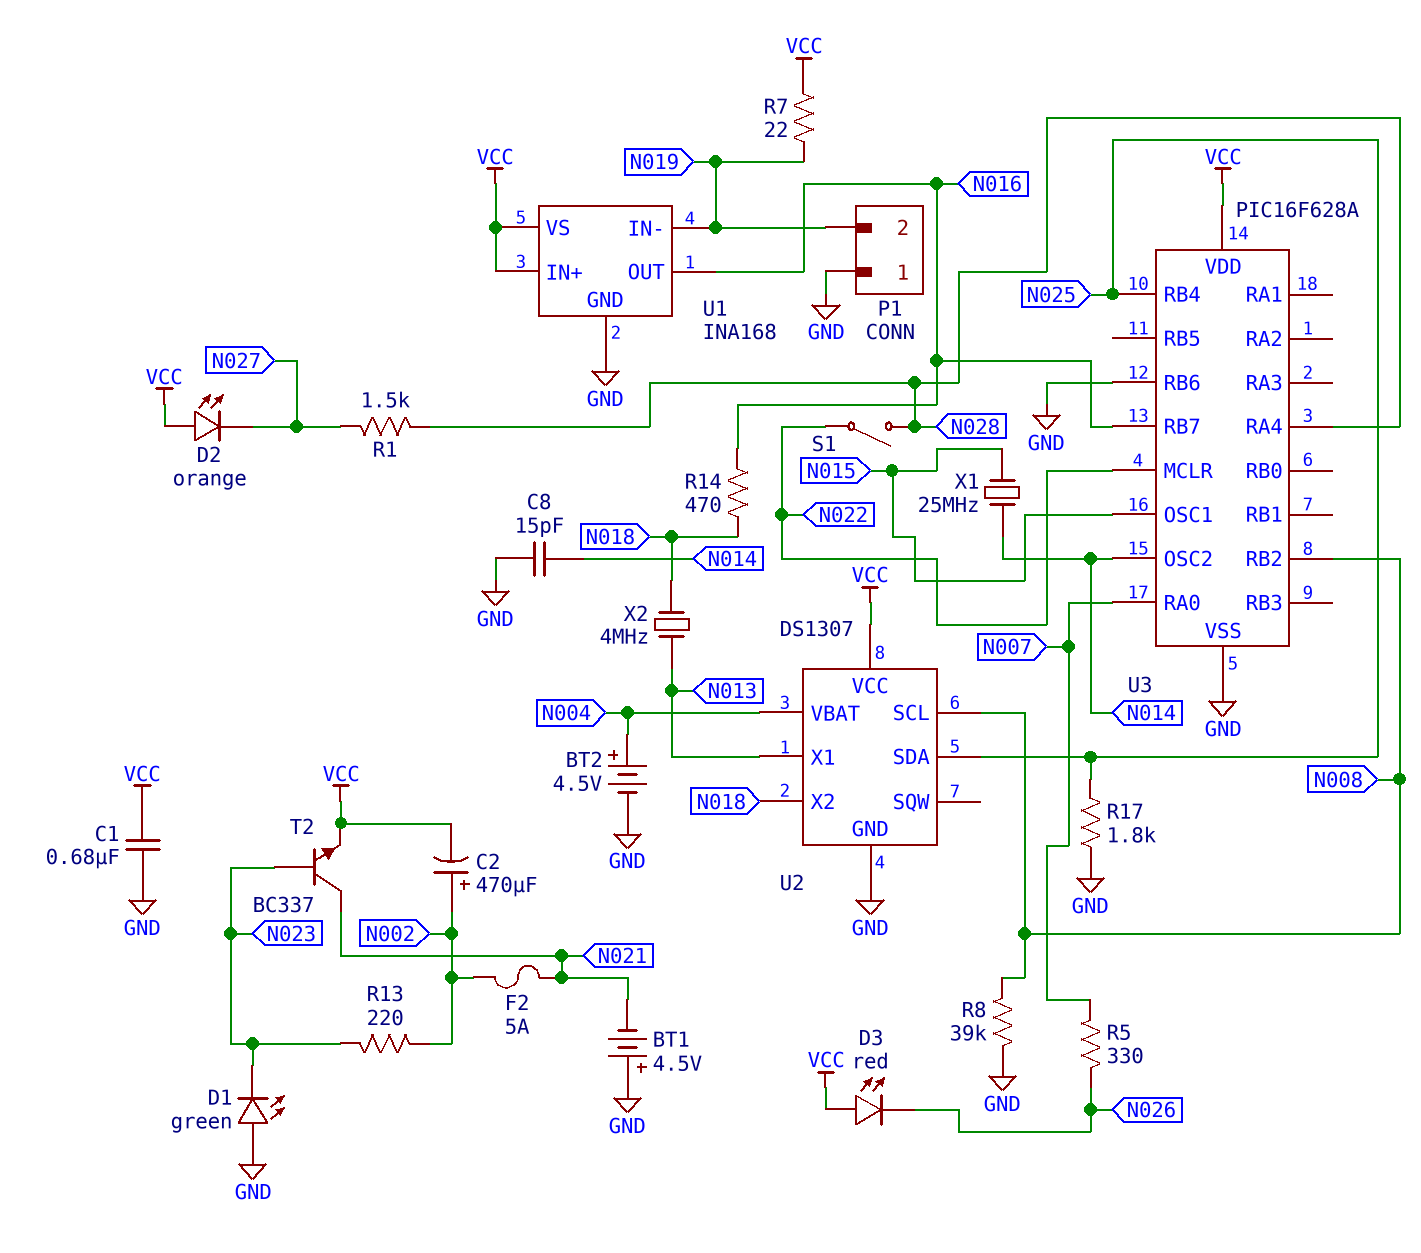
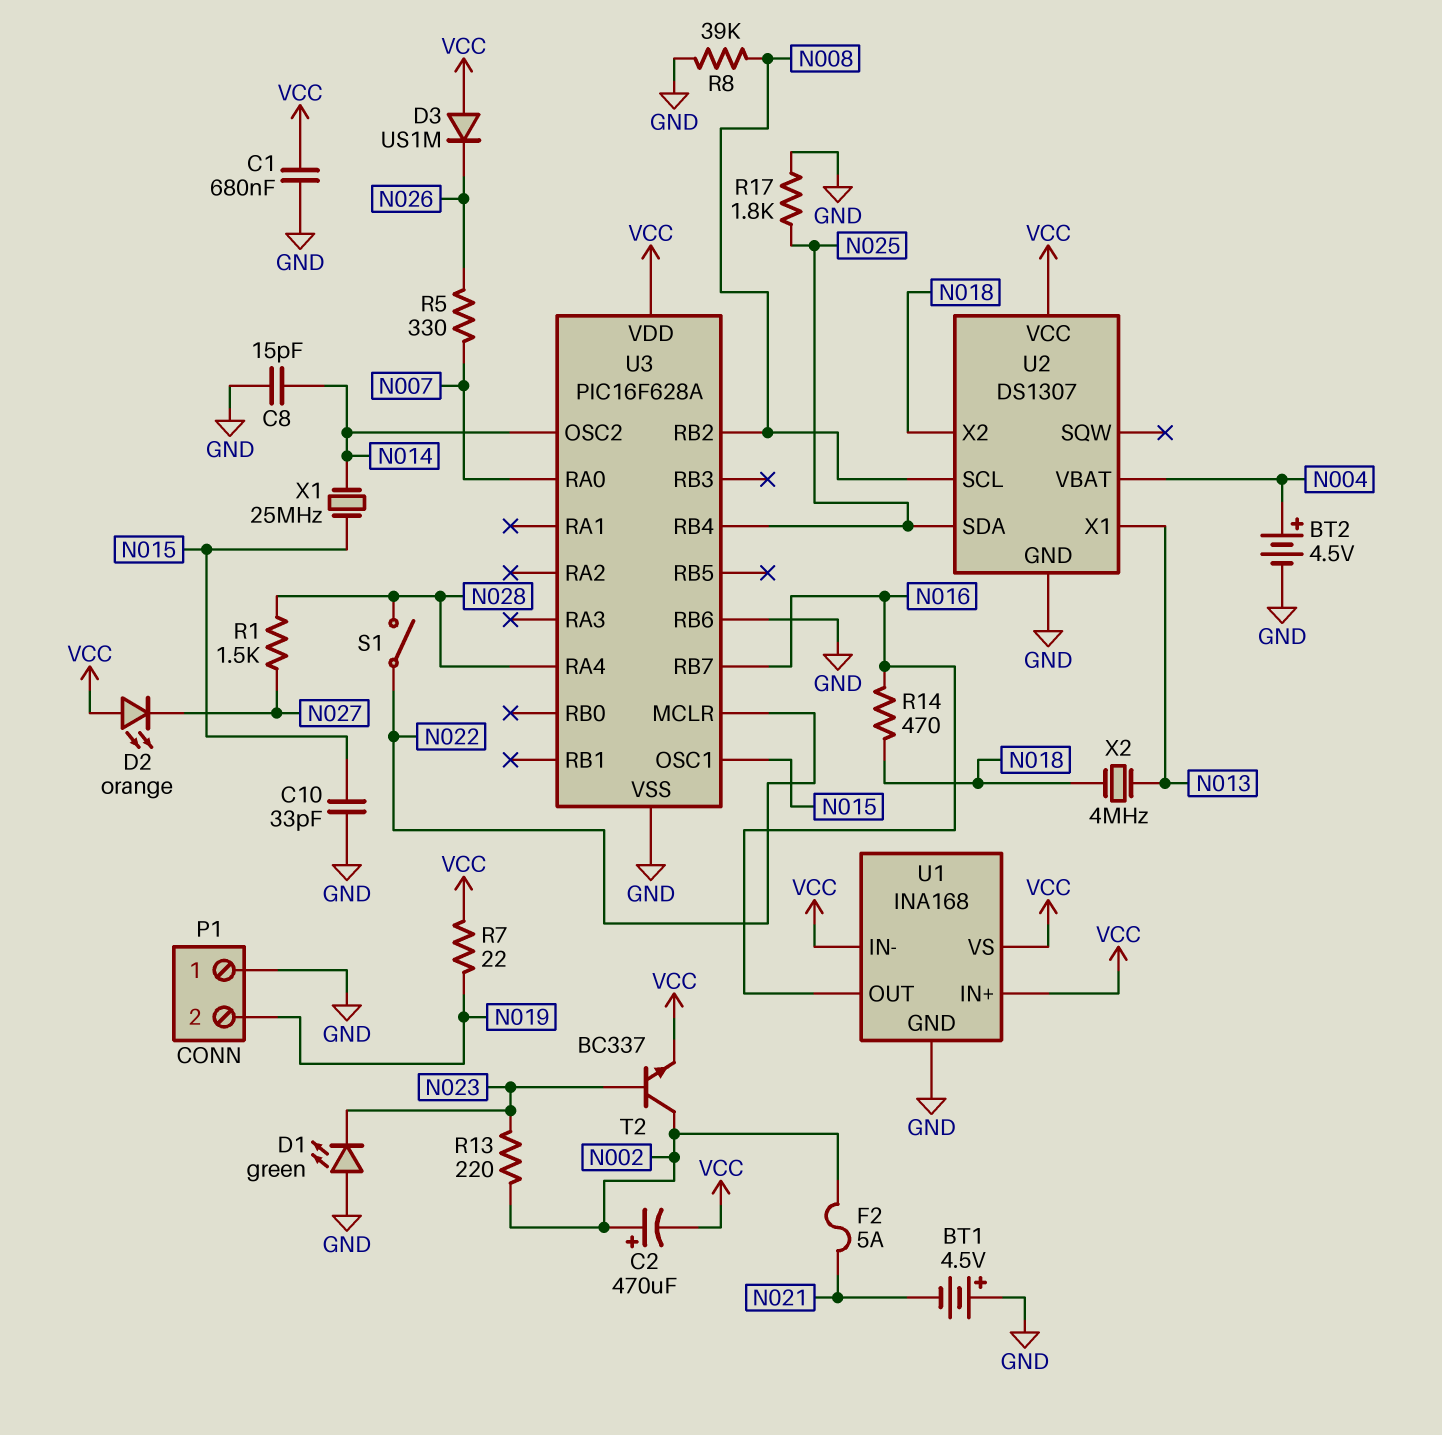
C10: none -> 33pF (GND, N015)
D3: LED red (A VCC, K N026) -> diode US1M (A VCC, K N026)
T2: NPN BC337 (B N023, C N021, E VCC) -> NPN BC337 (B N023, C N002, E VCC)
U1 pin IN-: N019 -> VCC

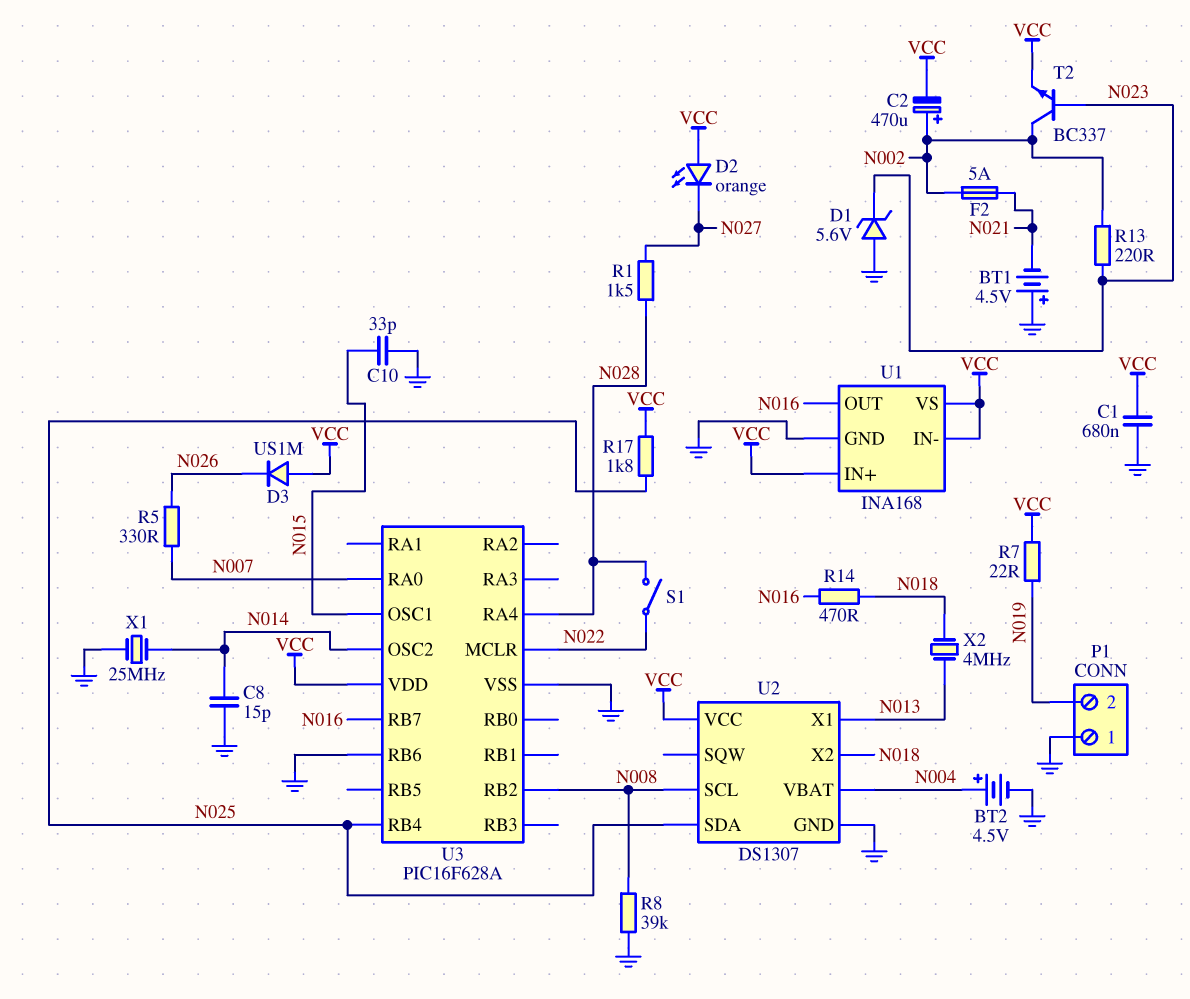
D1: LED green (A GND, K N023) -> zener 5.6V (A GND, K N023)
R17: 1.8k (GND, N025) -> 1.8k (N025, VCC)
X1: 25MHz (N014, N015) -> 25MHz (GND, N014)

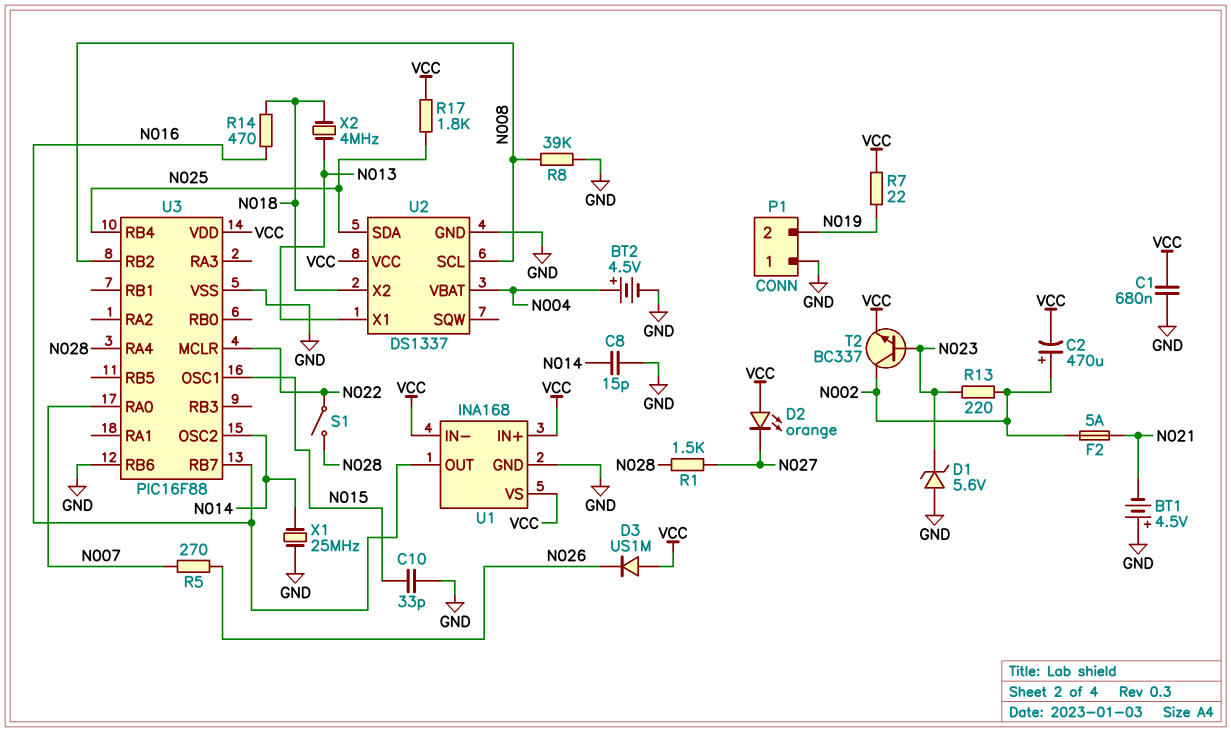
R5: 330 (N007, N026) -> 270 (N007, N026)
U2: DS1307 -> DS1337
U3: PIC16F628A -> PIC16F88

